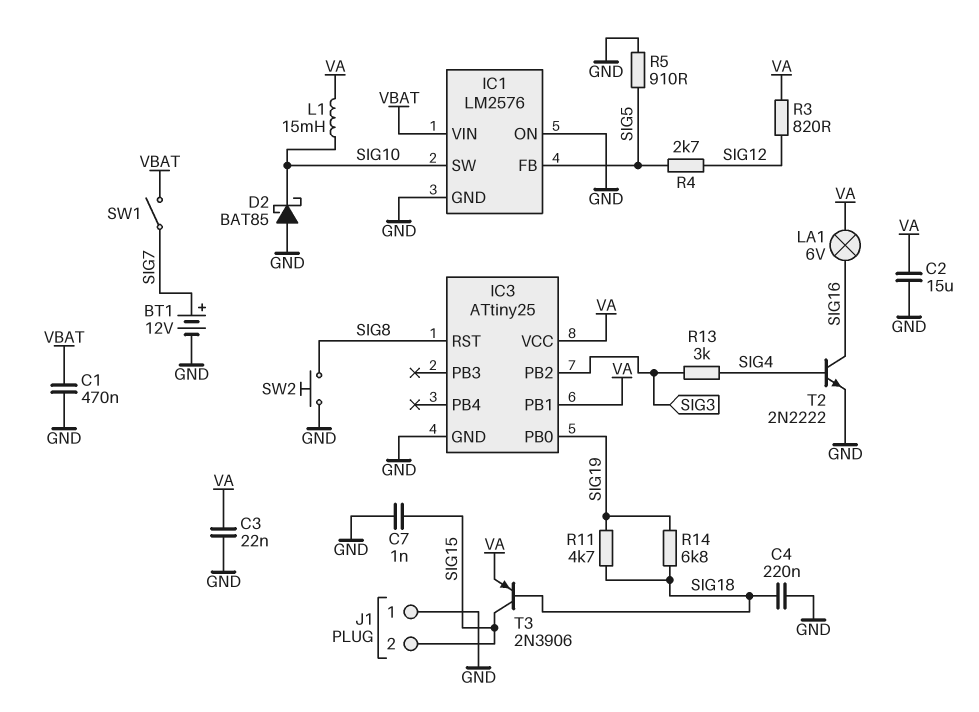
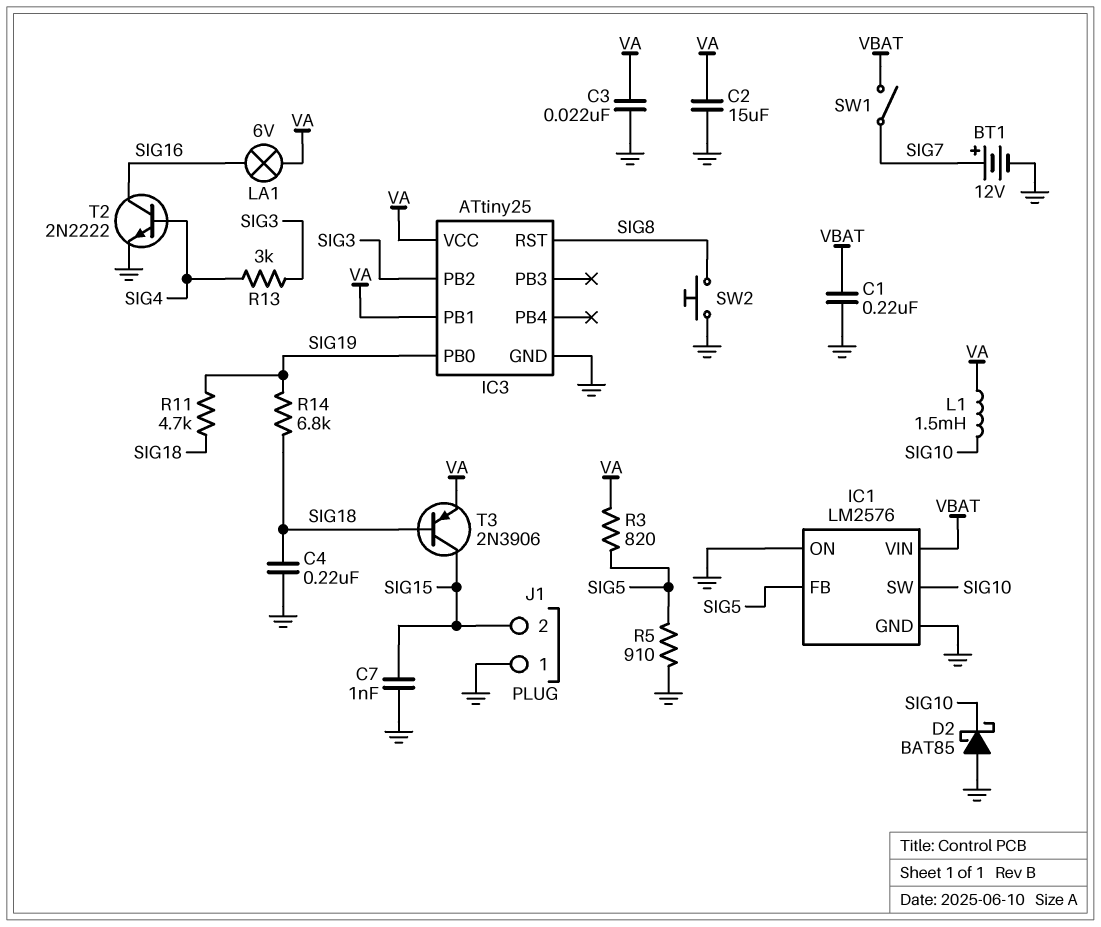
C1: 470nF (GND, VBAT) -> 220nF (GND, VBAT)
L1: 15mH (SIG10, VA) -> 1.5mH (SIG10, VA)
R3: 820 (SIG12, VA) -> 820 (SIG5, VA)
R4: 2.7k (SIG5, SIG12) -> none

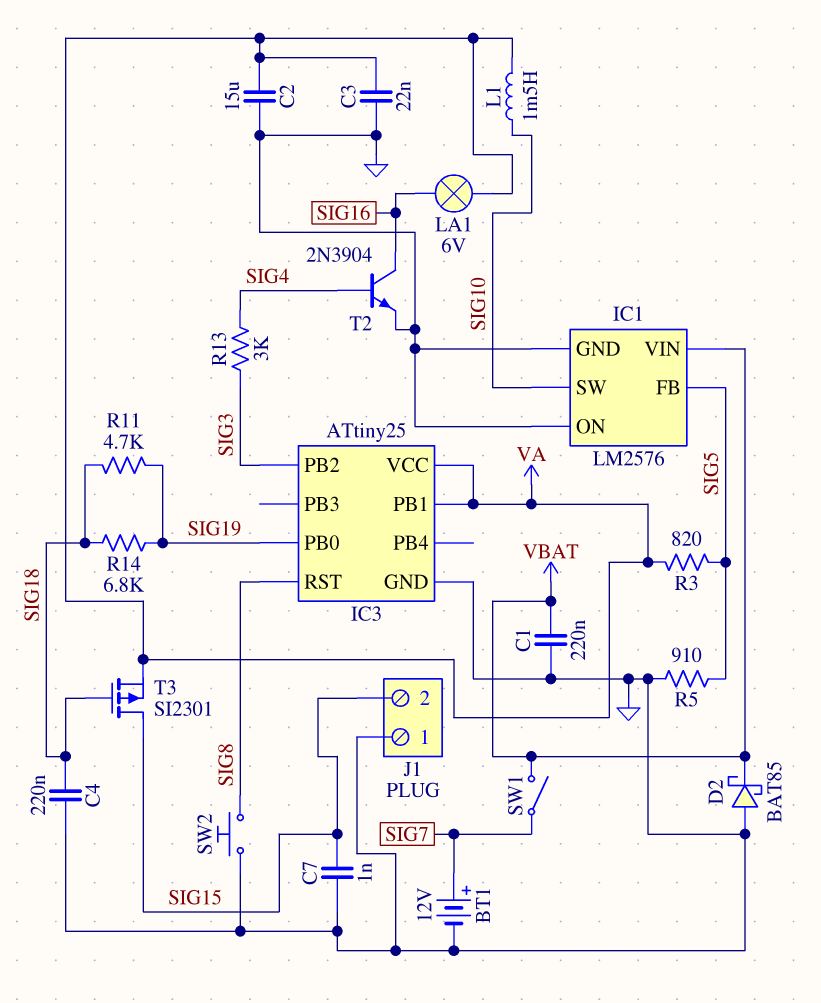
D2: schottky BAT85 (A GND, K SIG10) -> schottky BAT85 (A GND, K VBAT)
T2: NPN 2N2222 (B SIG4, C SIG16, E GND) -> NPN 2N3904 (B SIG4, C SIG16, E GND)
T3: PNP 2N3906 (B SIG18, C SIG15, E VA) -> PMOS SI2301 (G SIG18, D SIG15, S VA)

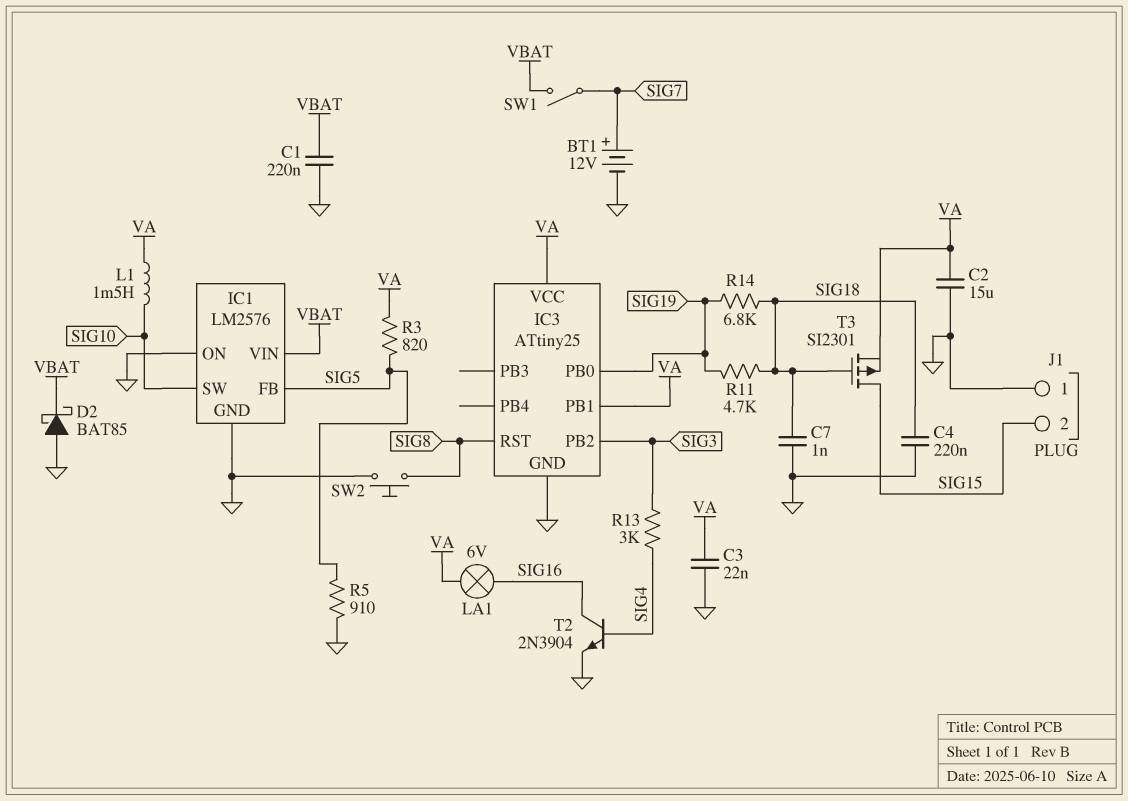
C7: 1nF (GND, SIG15) -> 1nF (GND, SIG18)

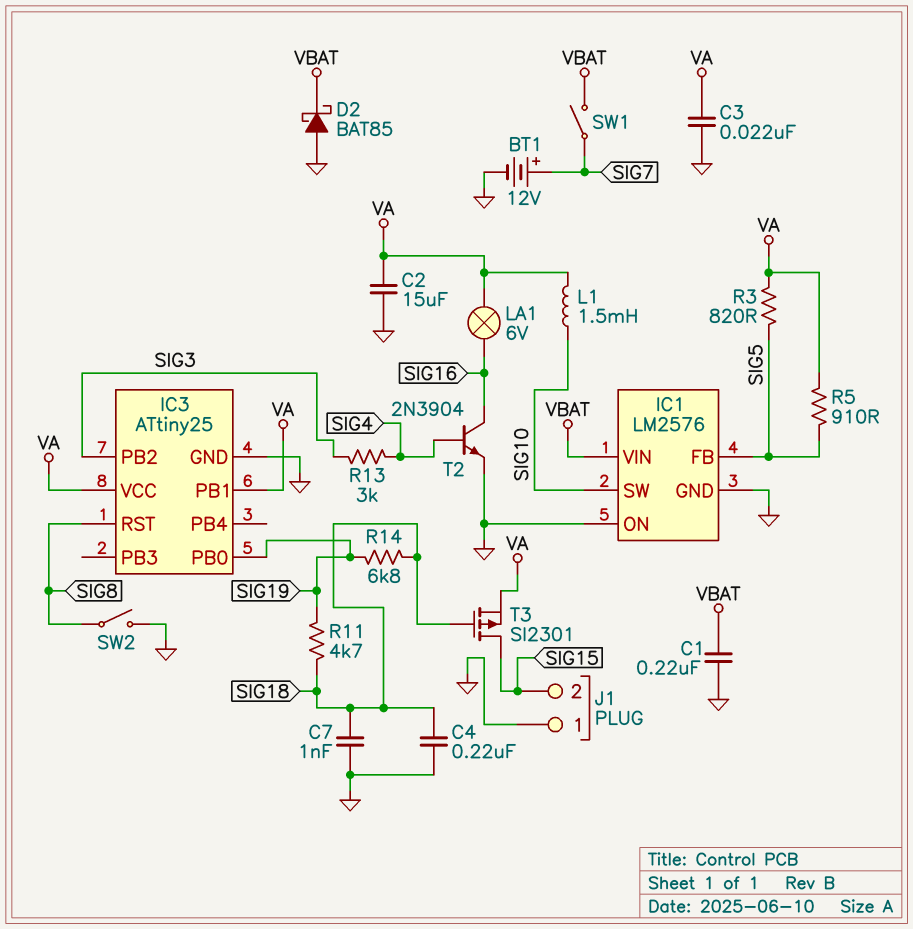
R5: 910 (GND, SIG5) -> 910 (SIG5, VA)
SW2: button (GND, SIG8) -> switch (GND, SIG8)

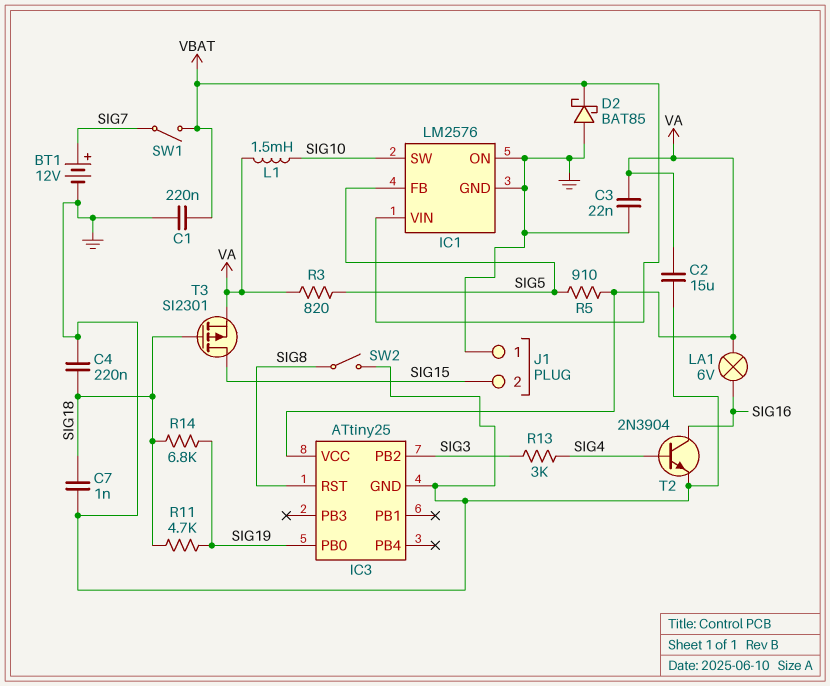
IC3 pin PB1: VA -> none

